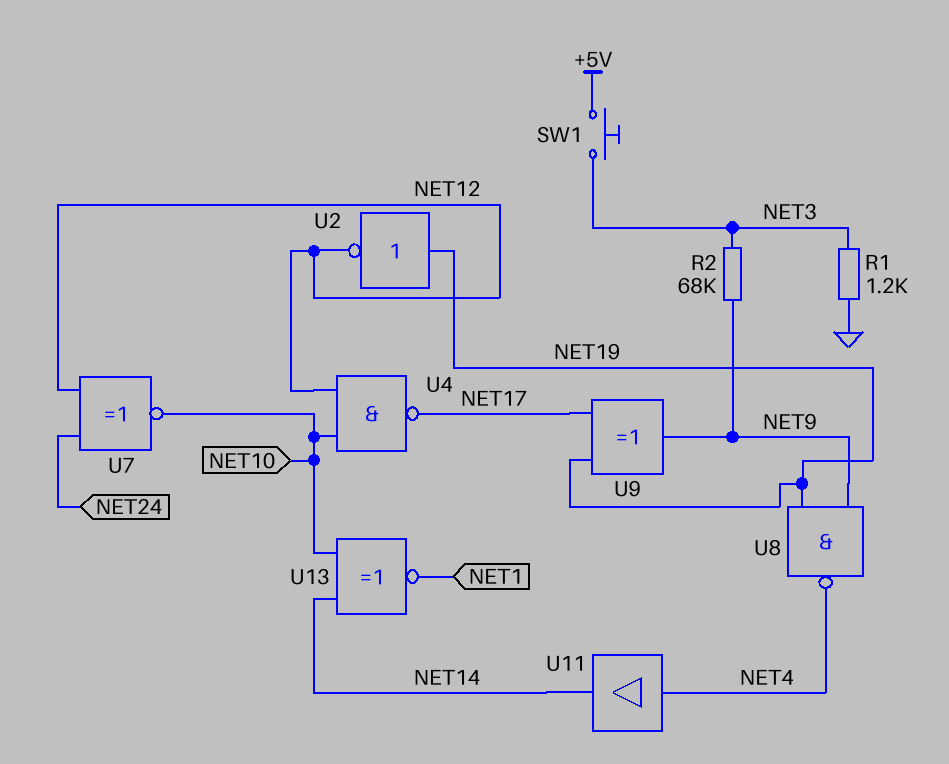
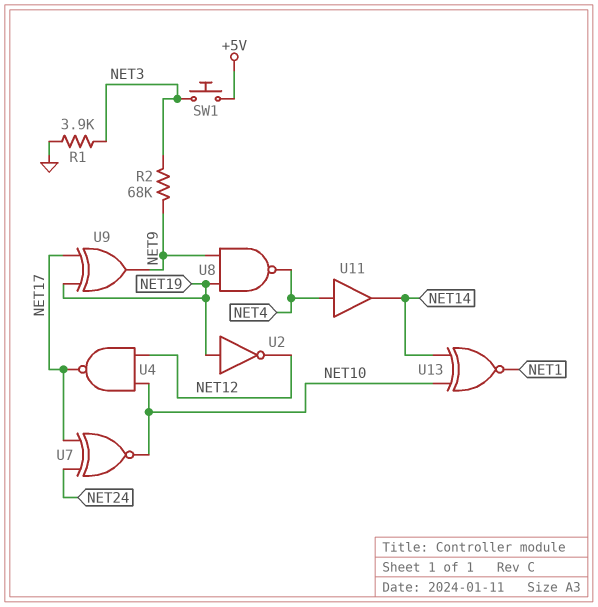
R1: 1.2k (GND, NET3) -> 3.9k (GND, NET3)
U7: XNOR (in NET12, in NET24, out NET10) -> XNOR (in NET17, in NET24, out NET10)

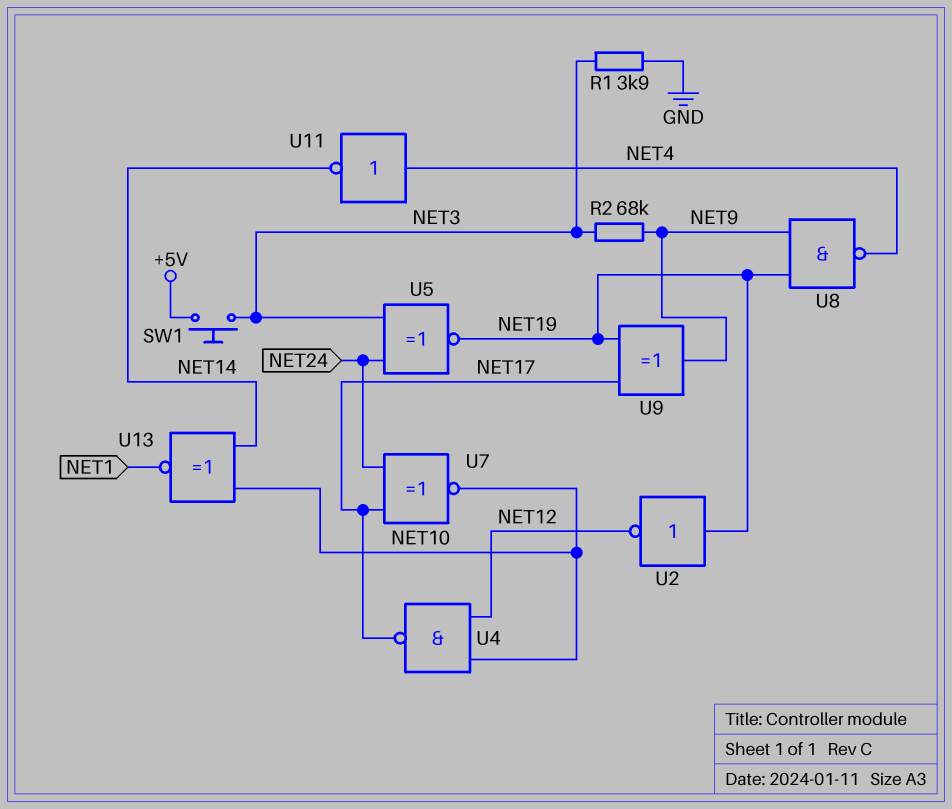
U5: none -> XNOR (in NET3, in NET24, out NET19)
U11: buffer (in NET4, out NET14) -> NOT (in NET4, out NET14)

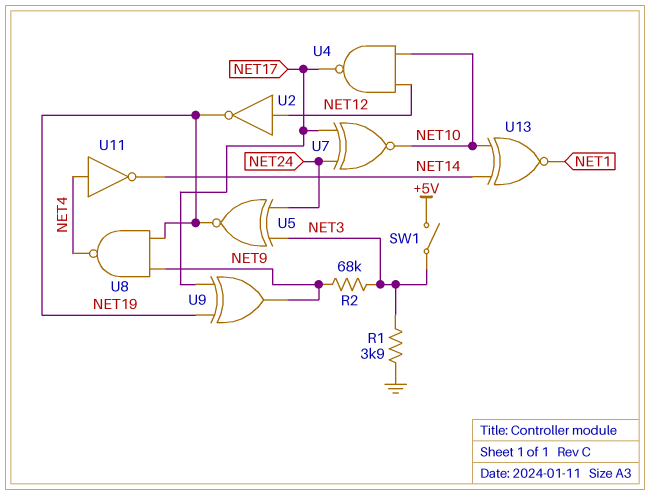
SW1: button (+5V, NET3) -> switch (+5V, NET3)
U2: NOT (in NET19, out NET12) -> NOT (in NET12, out NET19)

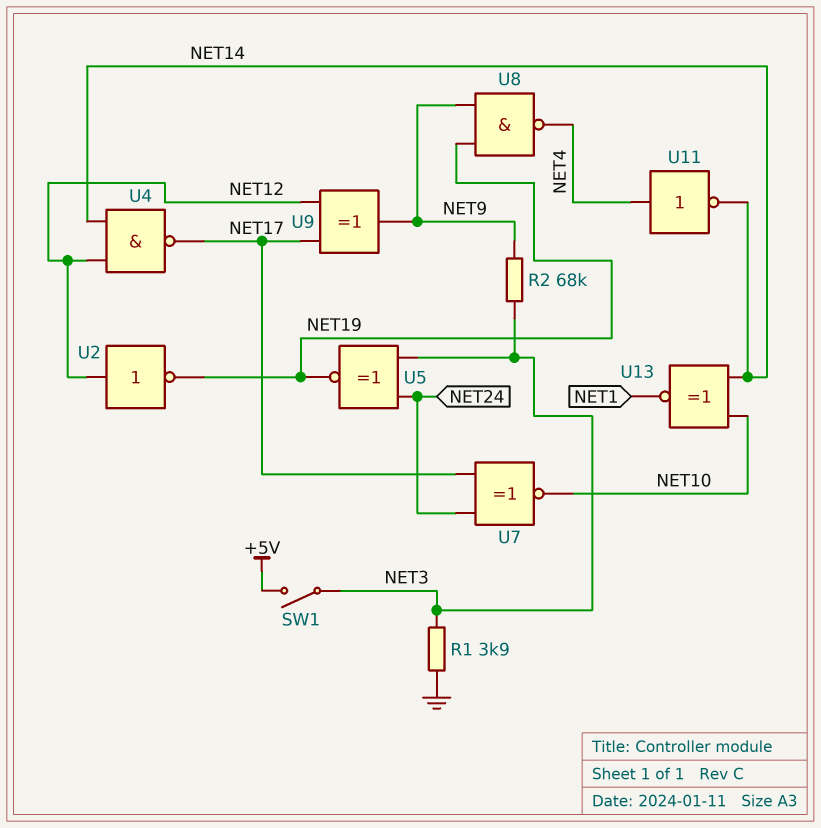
U4: NAND (in NET10, in NET12, out NET17) -> NAND (in NET12, in NET14, out NET17)
U9: XOR (in NET17, in NET19, out NET9) -> XOR (in NET12, in NET17, out NET9)

